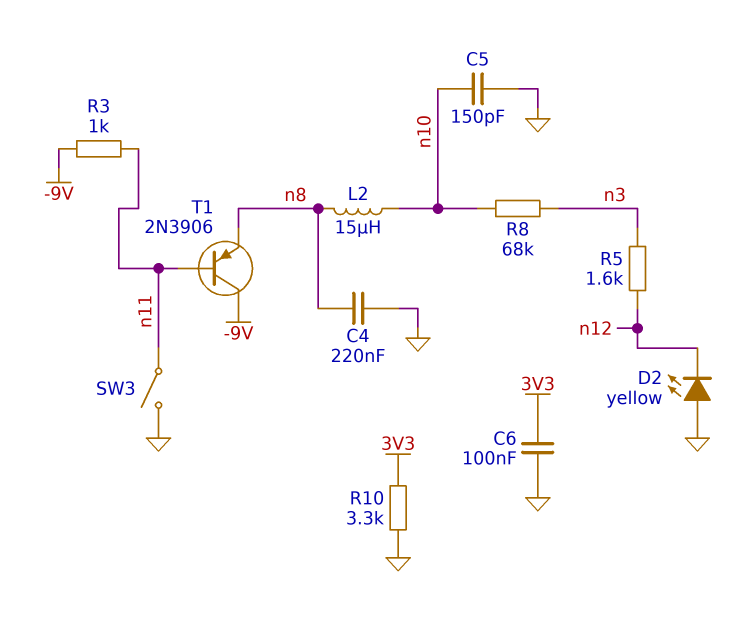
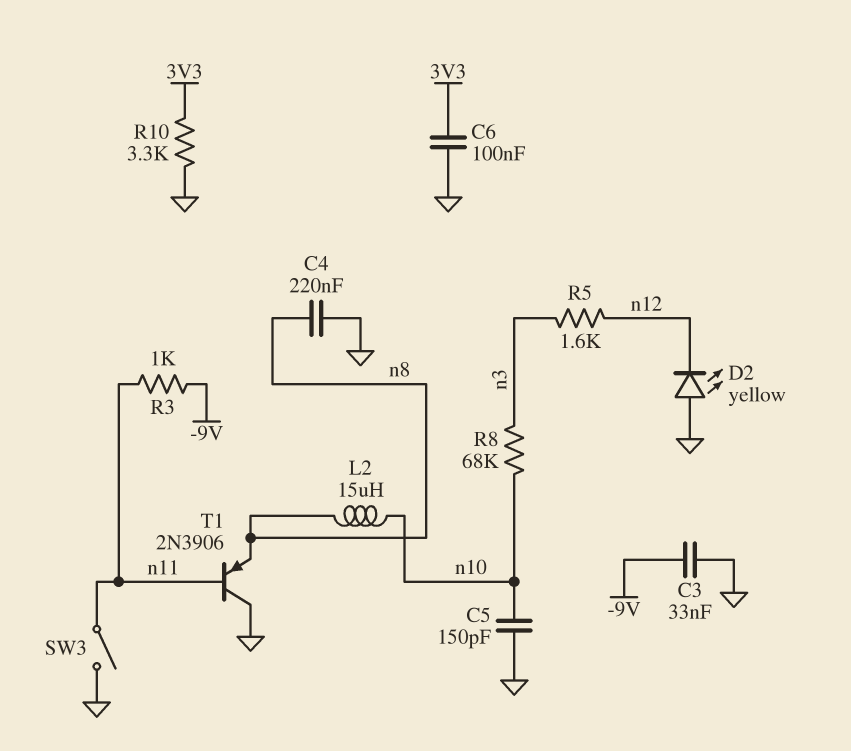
C3: none -> 33nF (-9V, GND)
T1: PNP 2N3906 (B n11, C -9V, E n8) -> PNP 2N3906 (B n11, C GND, E n8)

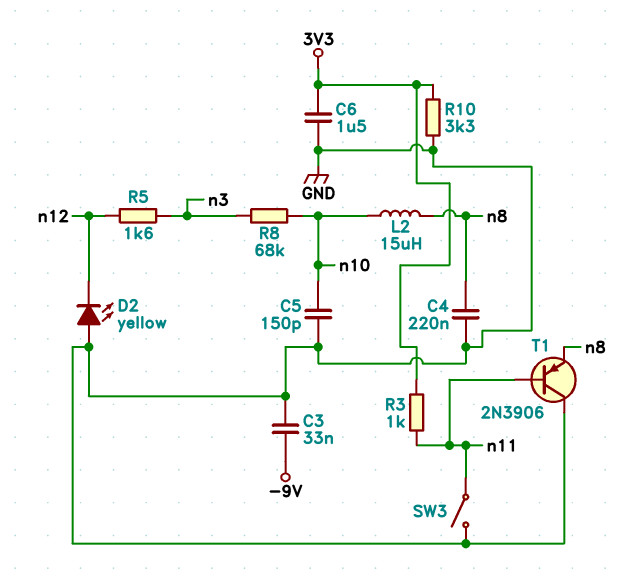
C6: 100nF (3V3, GND) -> 1.5uF (3V3, GND)
R3: 1k (-9V, n11) -> 1k (3V3, n11)

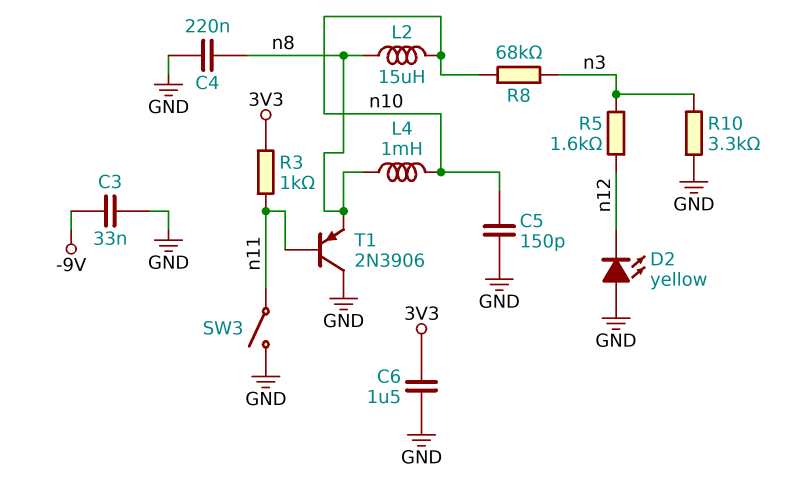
L4: none -> 1mH (n8, n10)
R10: 3.3k (3V3, GND) -> 3.3k (GND, n3)

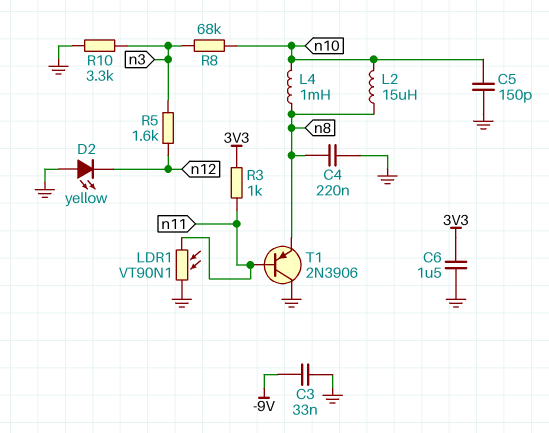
LDR1: none -> VT90N1 (GND, n11)
SW3: switch (GND, n11) -> none

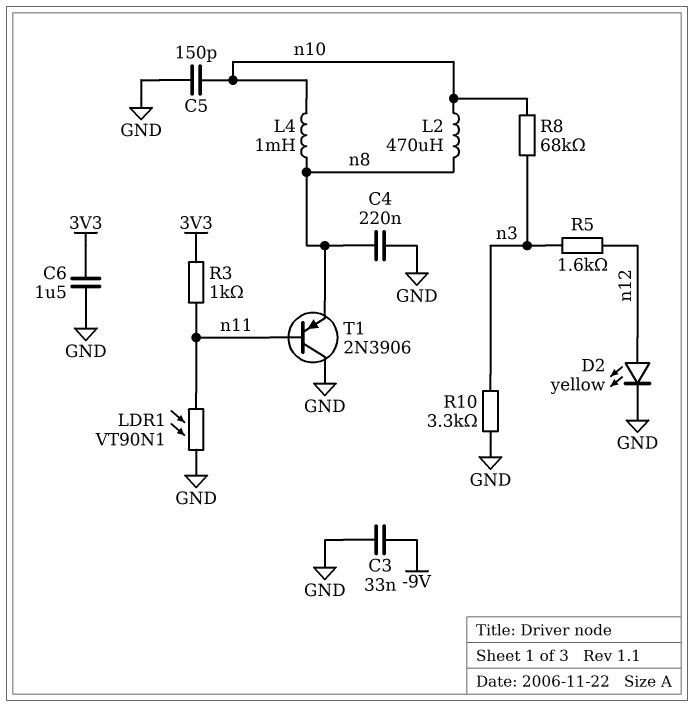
D2: LED yellow (A GND, K n12) -> LED yellow (A n12, K GND)
L2: 15uH (n8, n10) -> 470uH (n8, n10)

